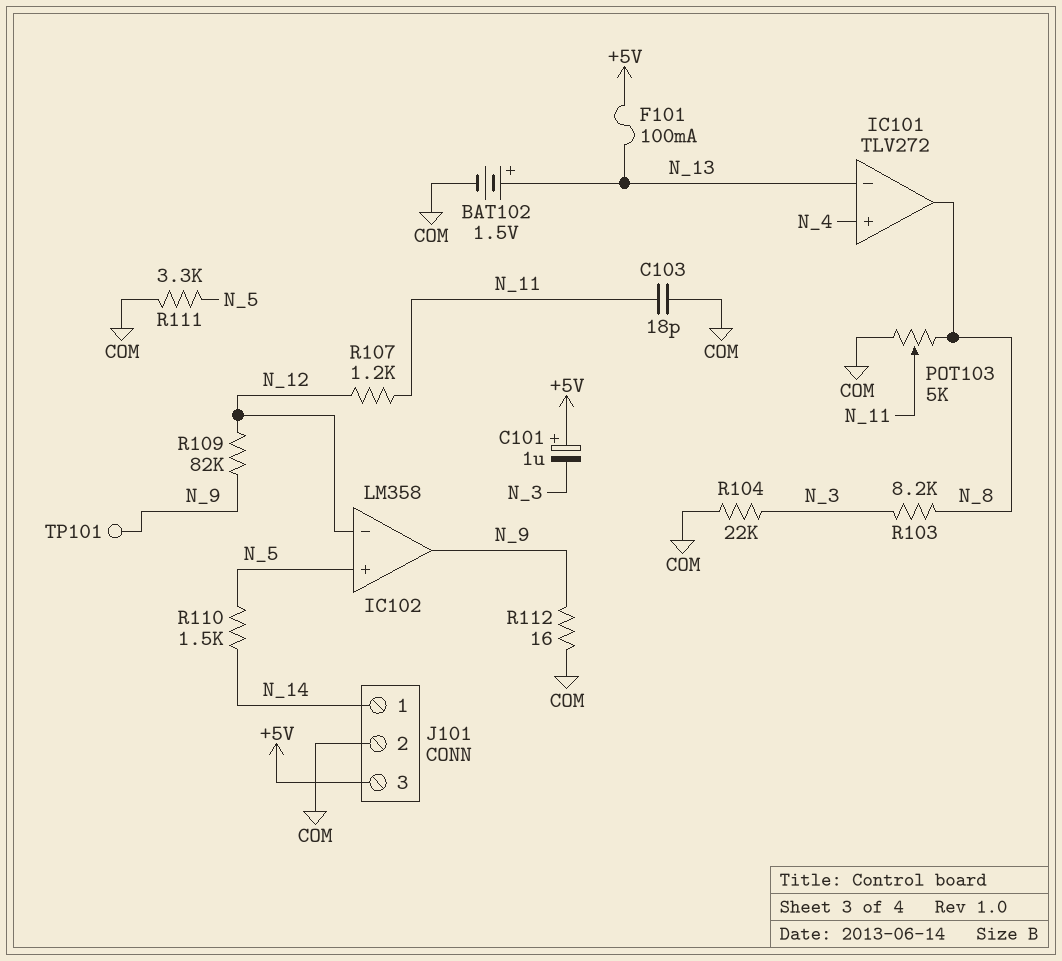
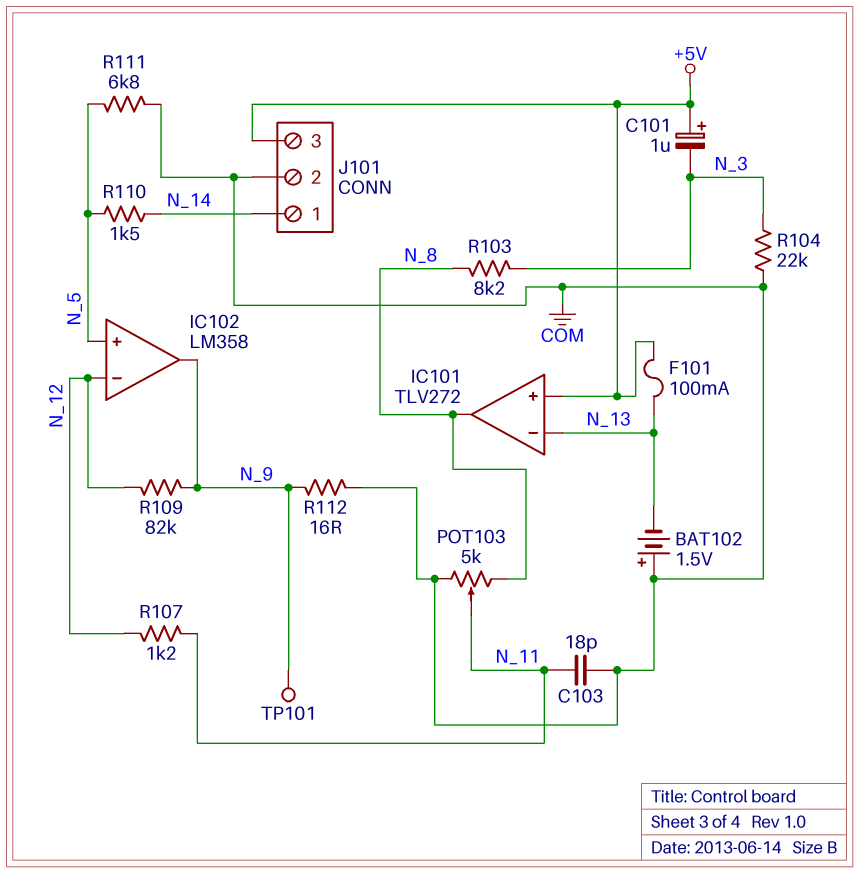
BAT102: 1.5V (plus N_13, minus COM) -> 1.5V (plus COM, minus N_13)
IC101 pin in+: N_4 -> +5V
R111: 3.3k (COM, N_5) -> 6.8k (COM, N_5)

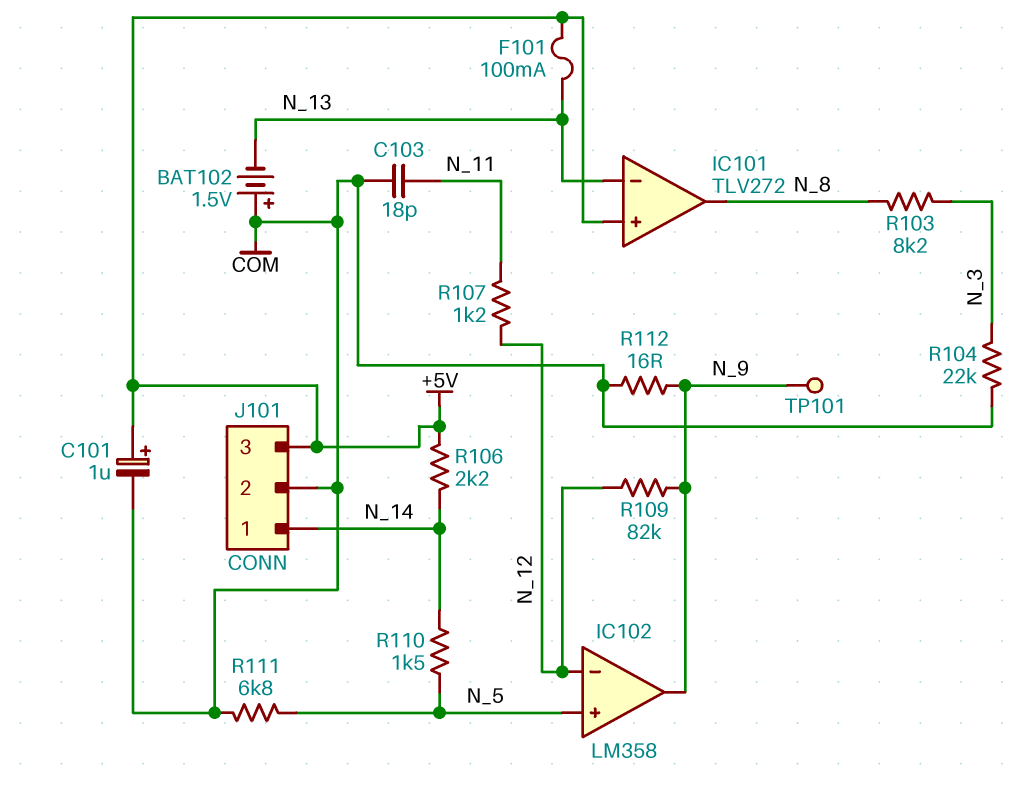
C101: 1uF (plus +5V, minus N_3) -> 1uF (plus +5V, minus COM)
POT103: 5k (COM, N_8, wiper N_11) -> none
R106: none -> 2.2k (+5V, N_14)

